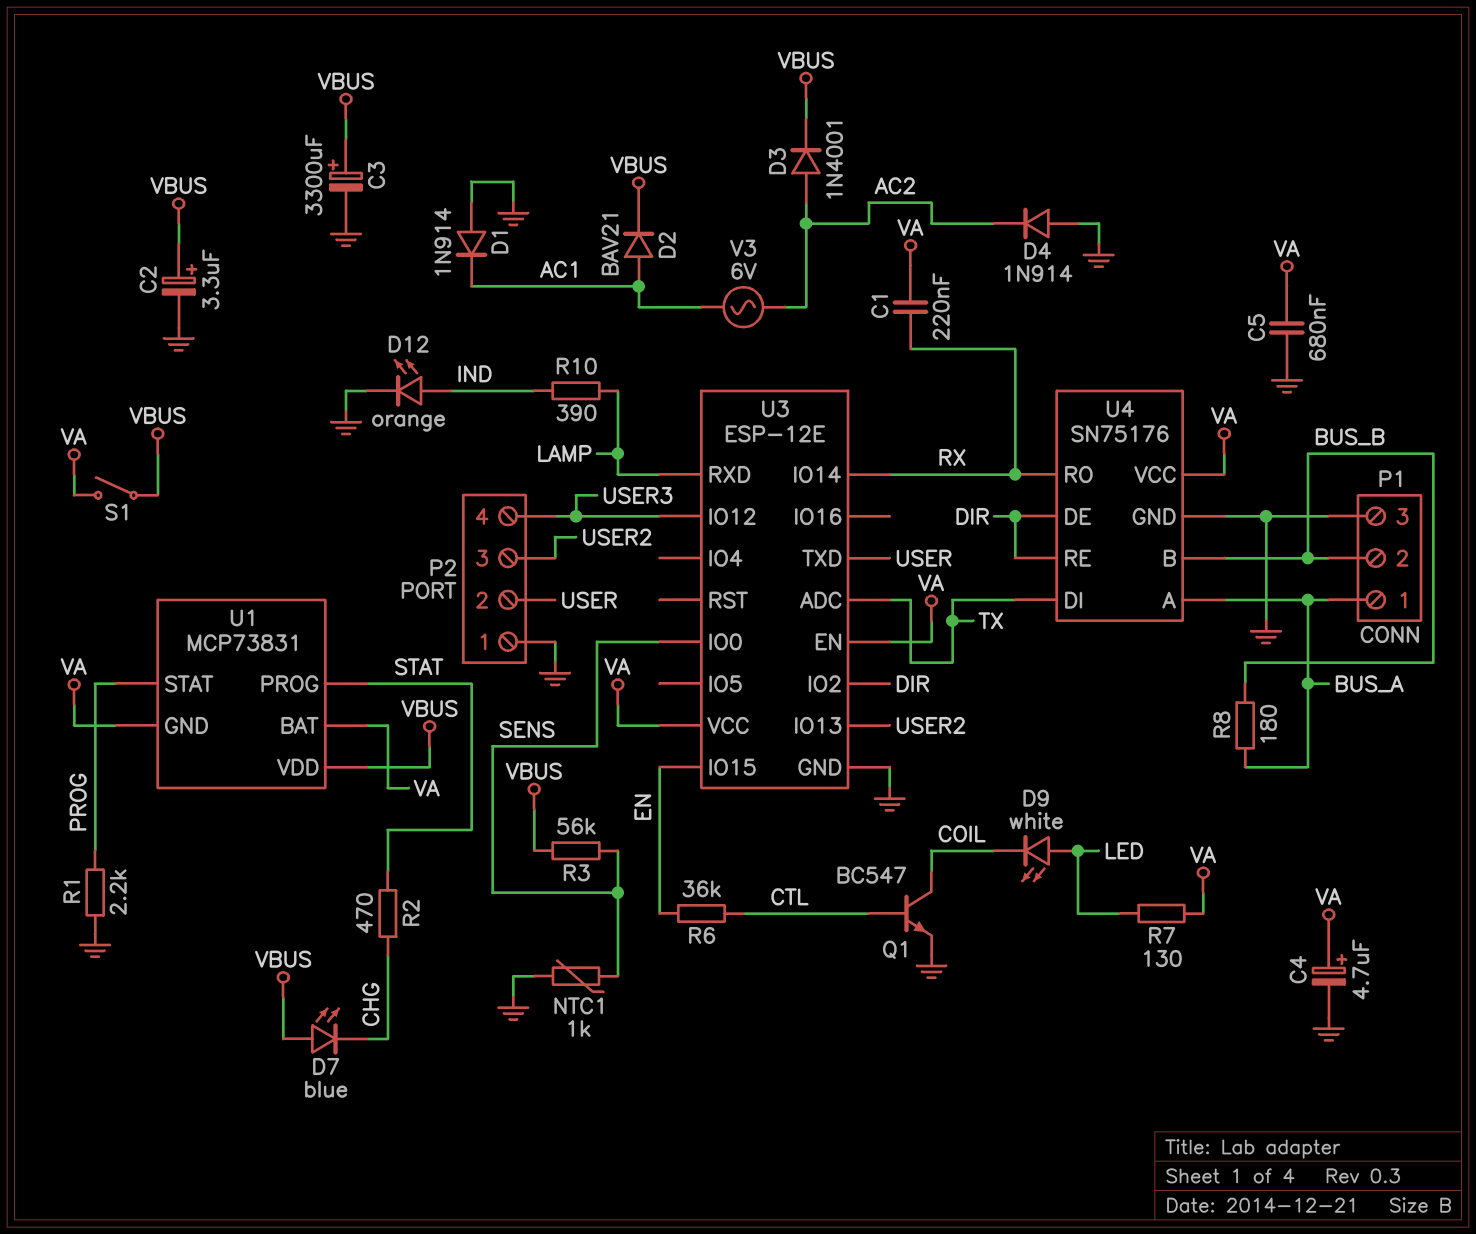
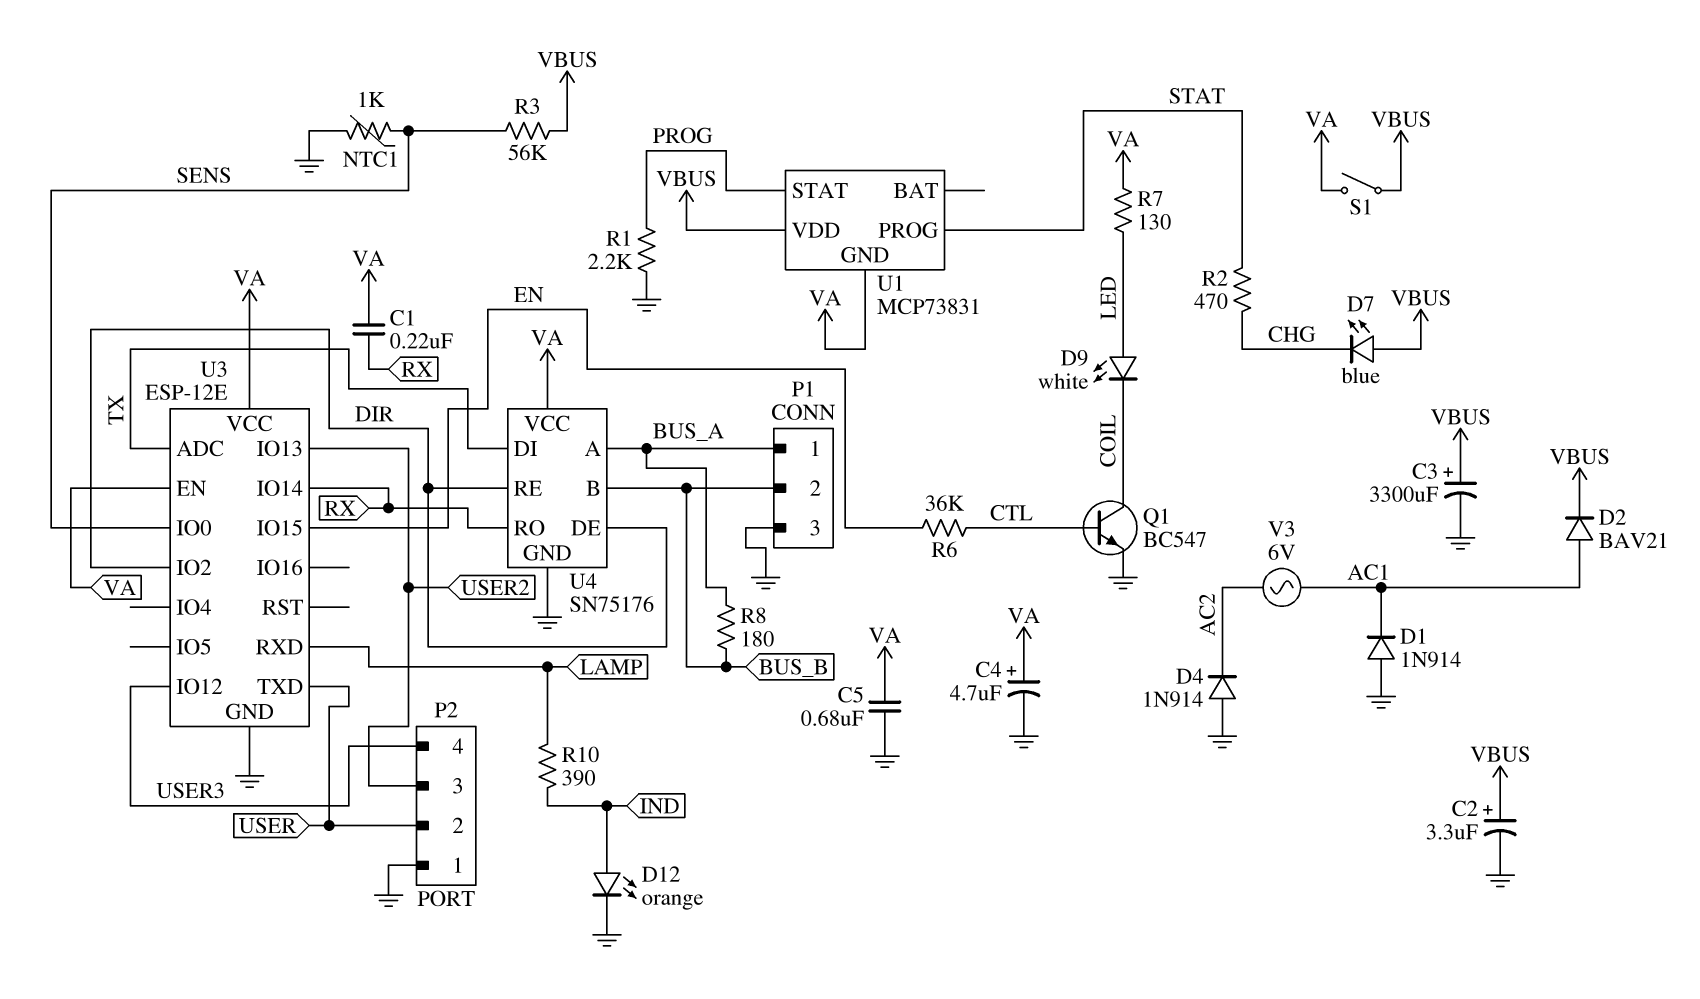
D3: diode 1N4001 (A AC2, K VBUS) -> none
U1 pin BAT: VA -> none

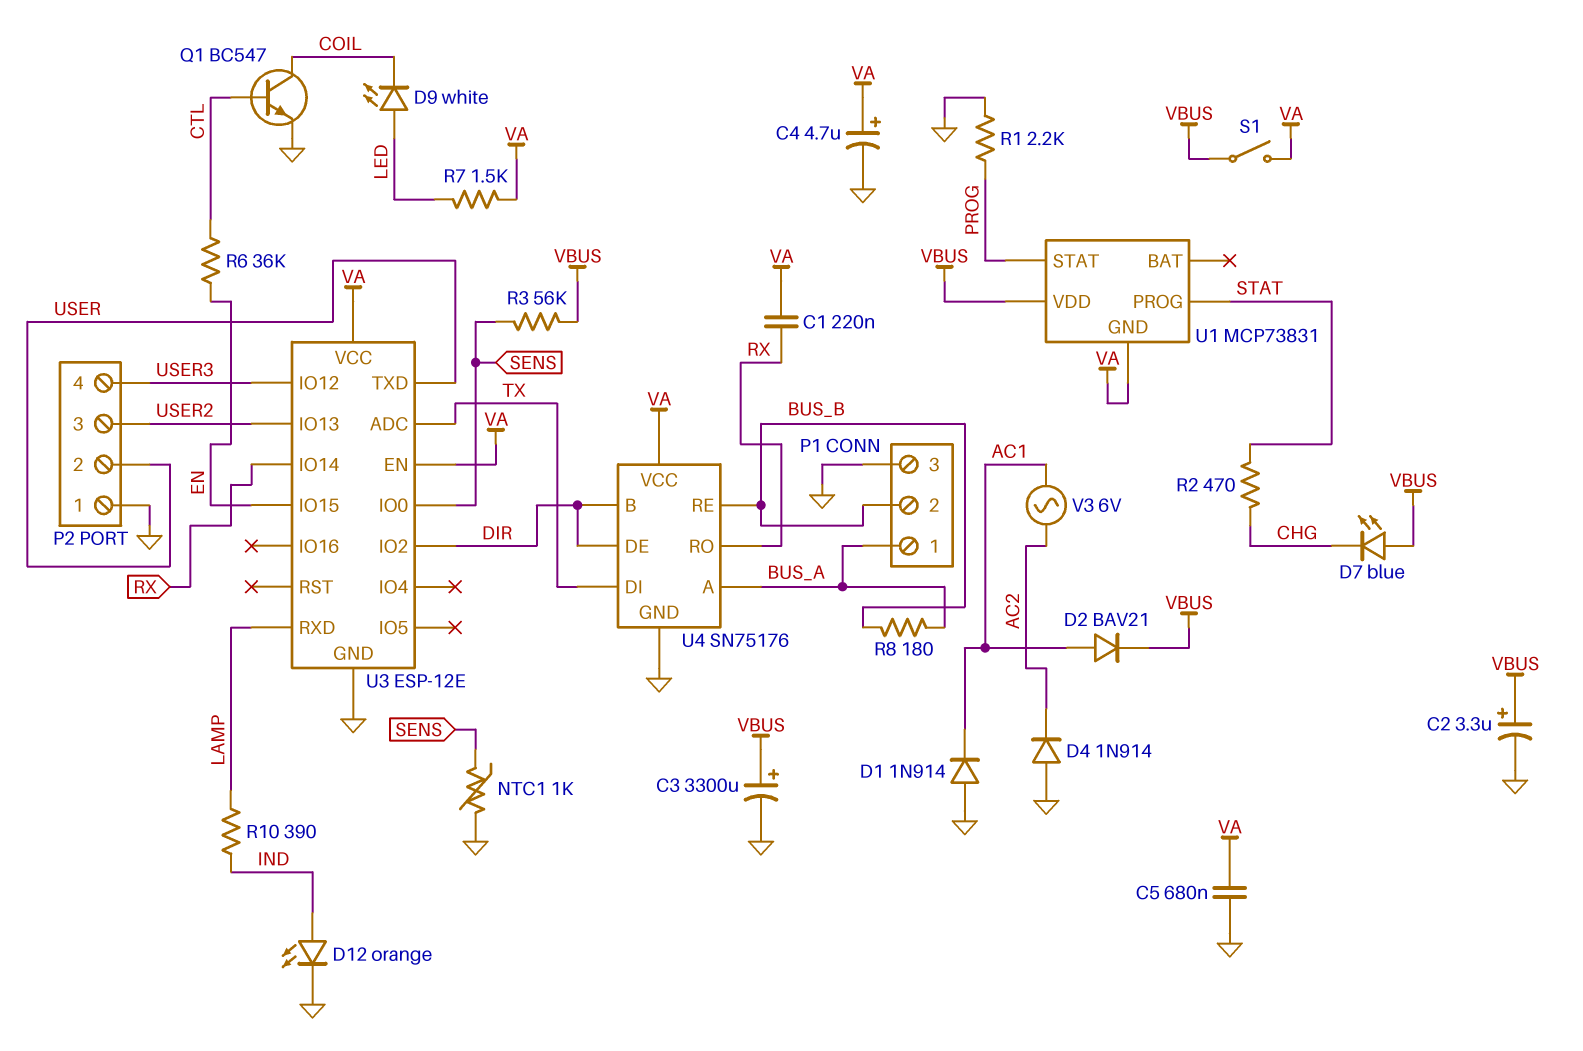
R7: 130 (LED, VA) -> 1.5k (LED, VA)
U4 pin B: BUS_B -> DIR
U4 pin RE: DIR -> BUS_B

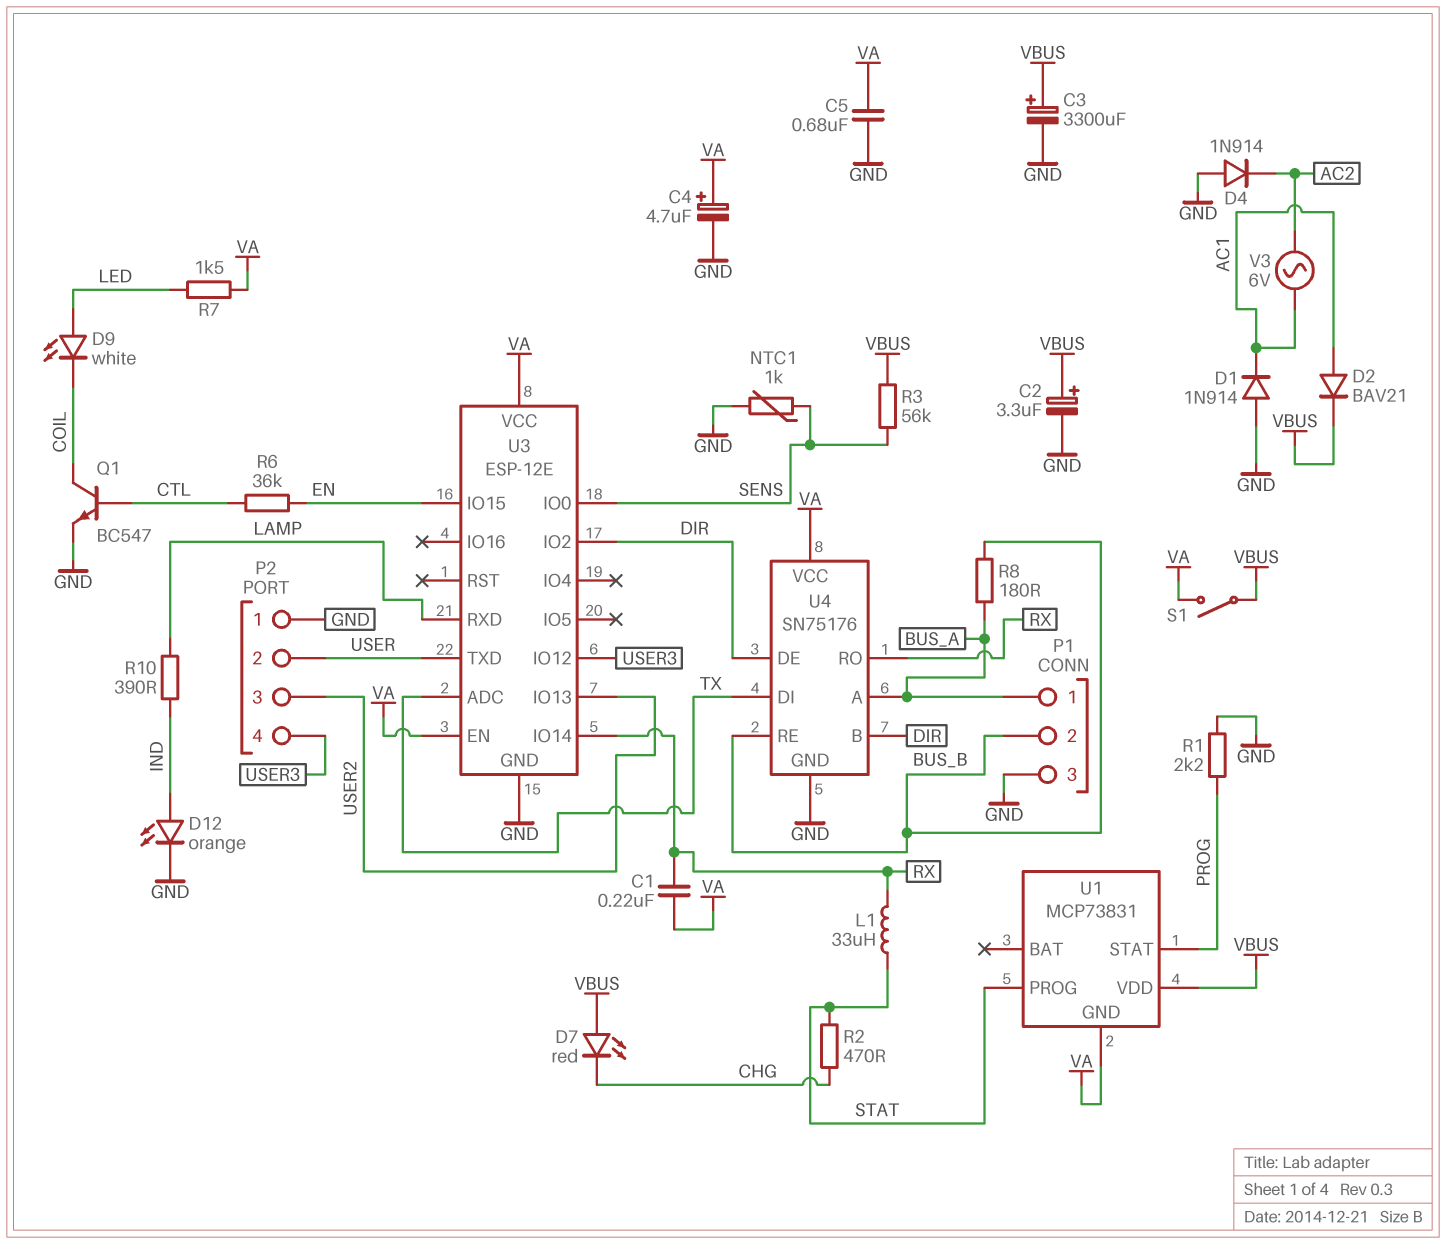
D7: LED blue (A VBUS, K CHG) -> LED red (A VBUS, K CHG)
L1: none -> 33uH (RX, STAT)

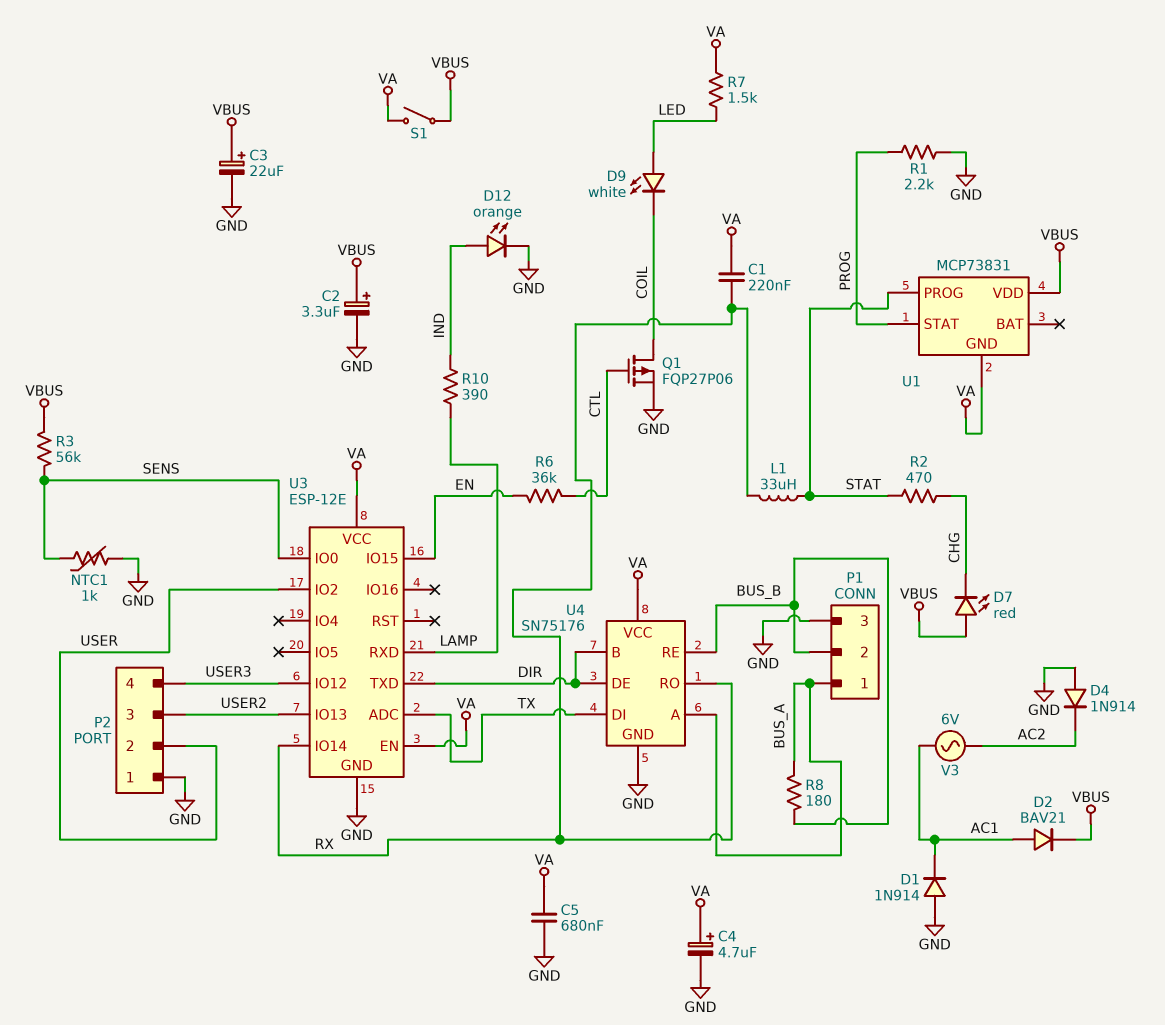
C3: 3300uF (plus VBUS, minus GND) -> 22uF (plus VBUS, minus GND)
Q1: NPN BC547 (B CTL, C COIL, E GND) -> PMOS FQP27P06 (G CTL, D COIL, S GND)
U3 pin IO2: DIR -> USER
U3 pin TXD: USER -> DIR

